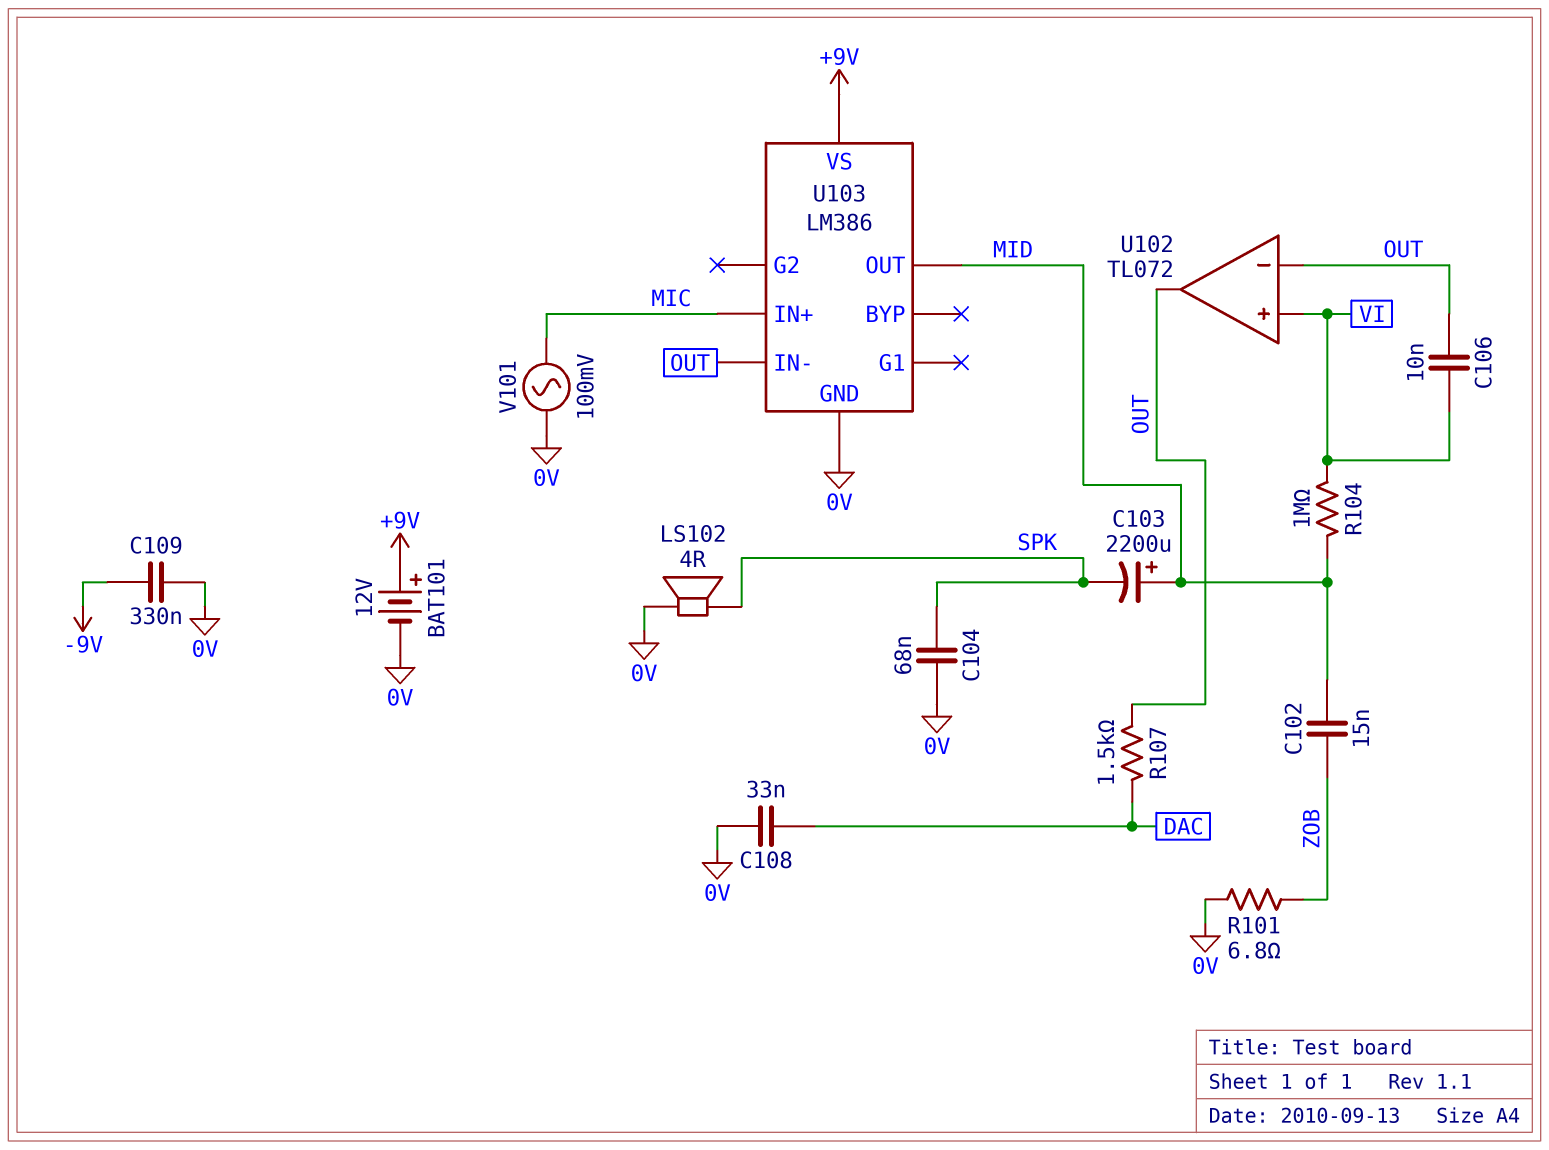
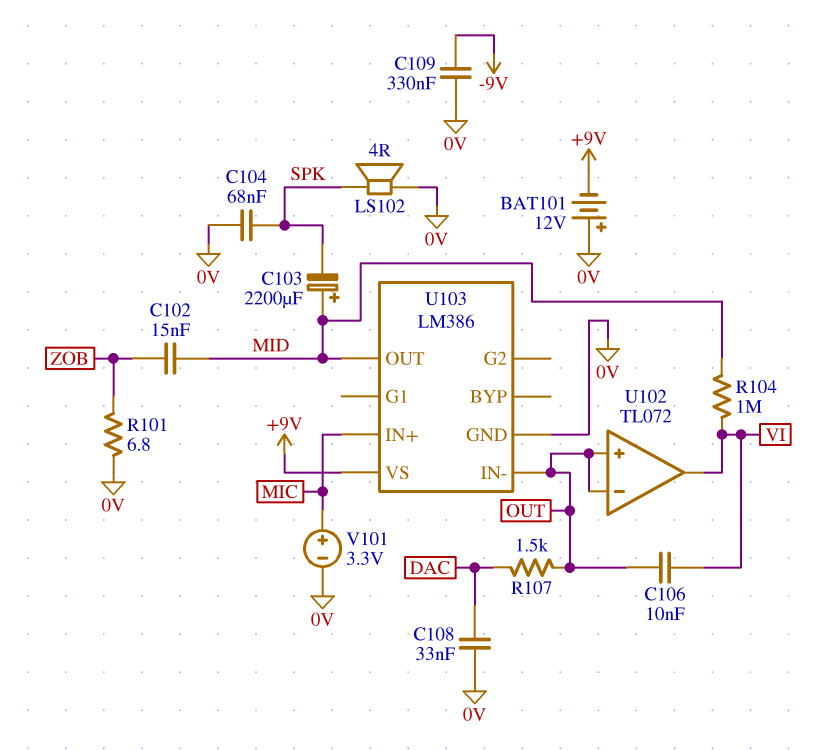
BAT101: 12V (plus +9V, minus 0V) -> 12V (plus 0V, minus +9V)
U102 pin in+: VI -> OUT
U102 pin out: OUT -> VI
V101: AC 100mV (0V, MIC) -> 3.3V (plus MIC, minus 0V)

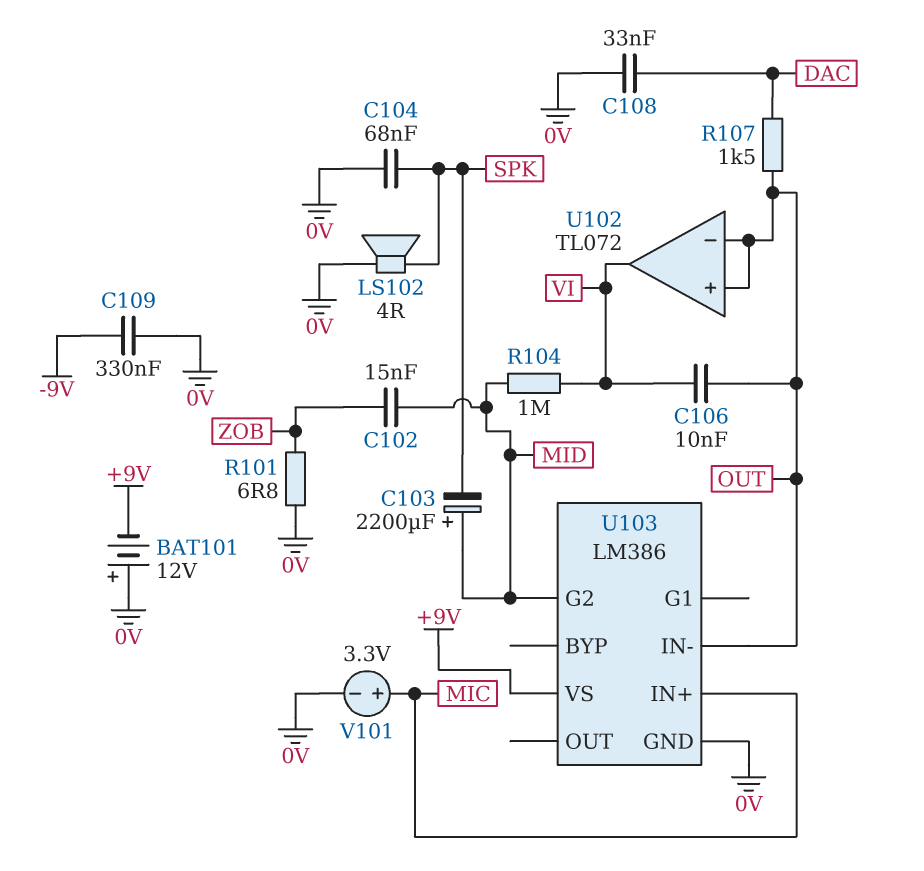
U103 pin G2: none -> MID
U103 pin OUT: MID -> none

